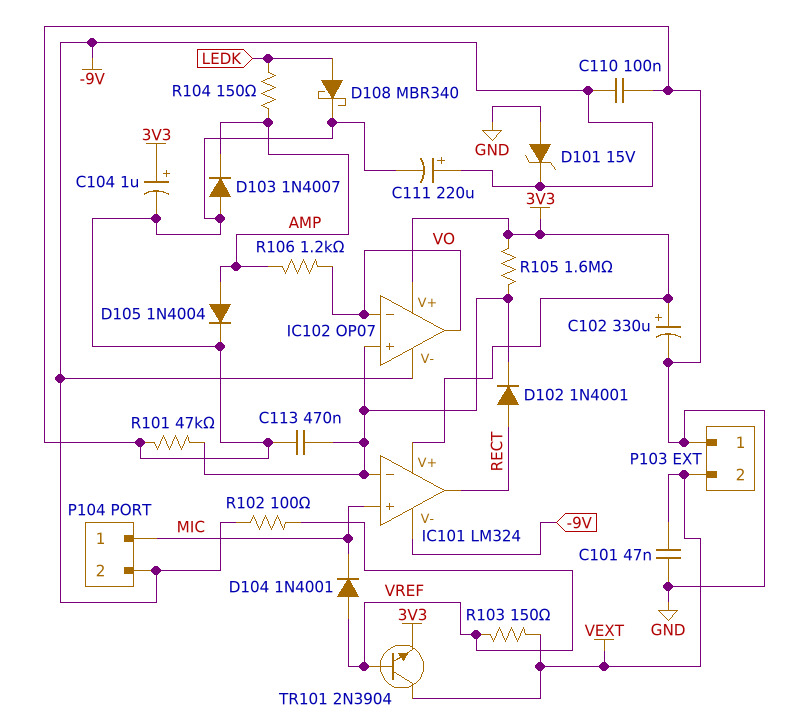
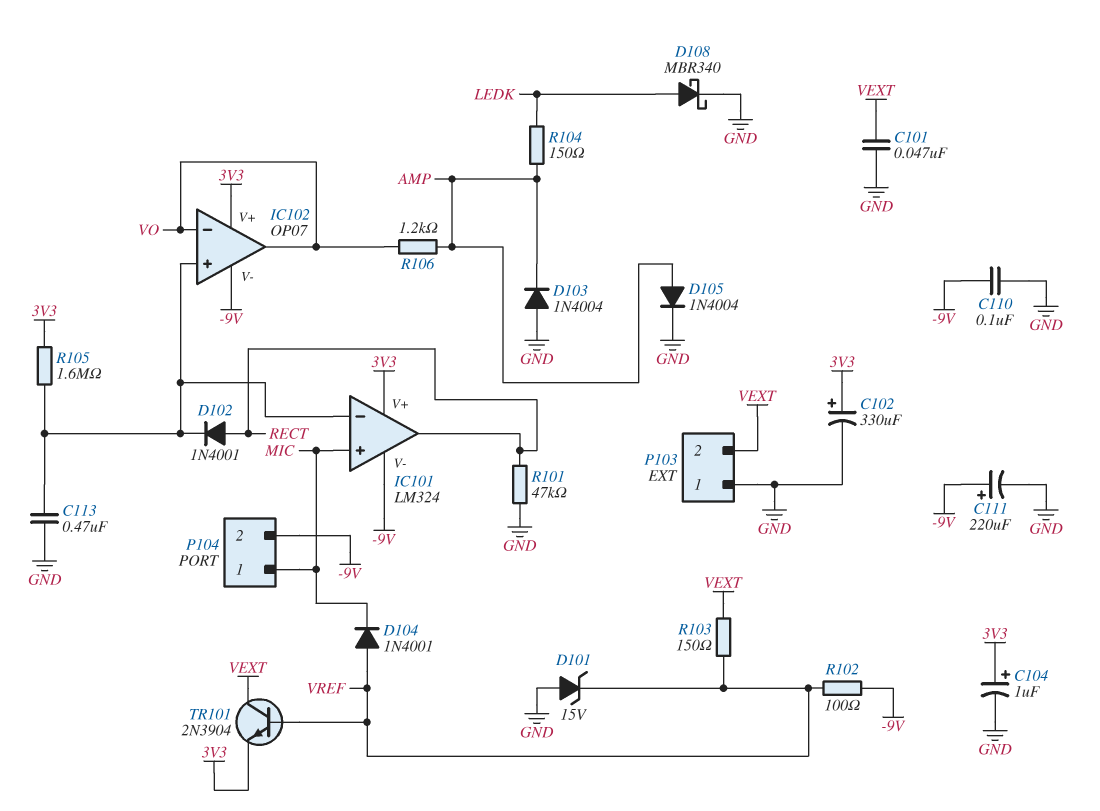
D101: zener 15V (A GND, K -9V) -> zener 15V (A GND, K VREF)
D103: diode 1N4007 (A GND, K AMP) -> diode 1N4004 (A GND, K AMP)
R101: 47k (GND, IC101/in-) -> 47k (GND, RECT)

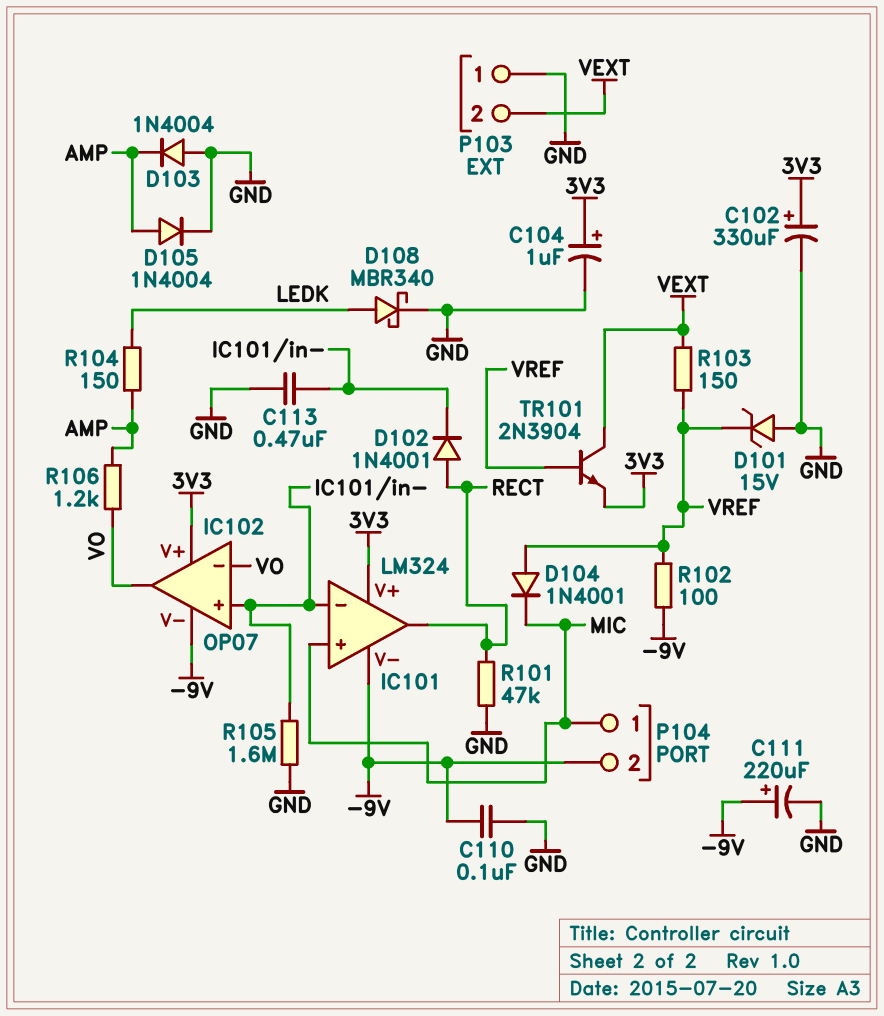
C101: 47nF (GND, VEXT) -> none
R105: 1.6M (3V3, IC101/in-) -> 1.6M (GND, IC101/in-)

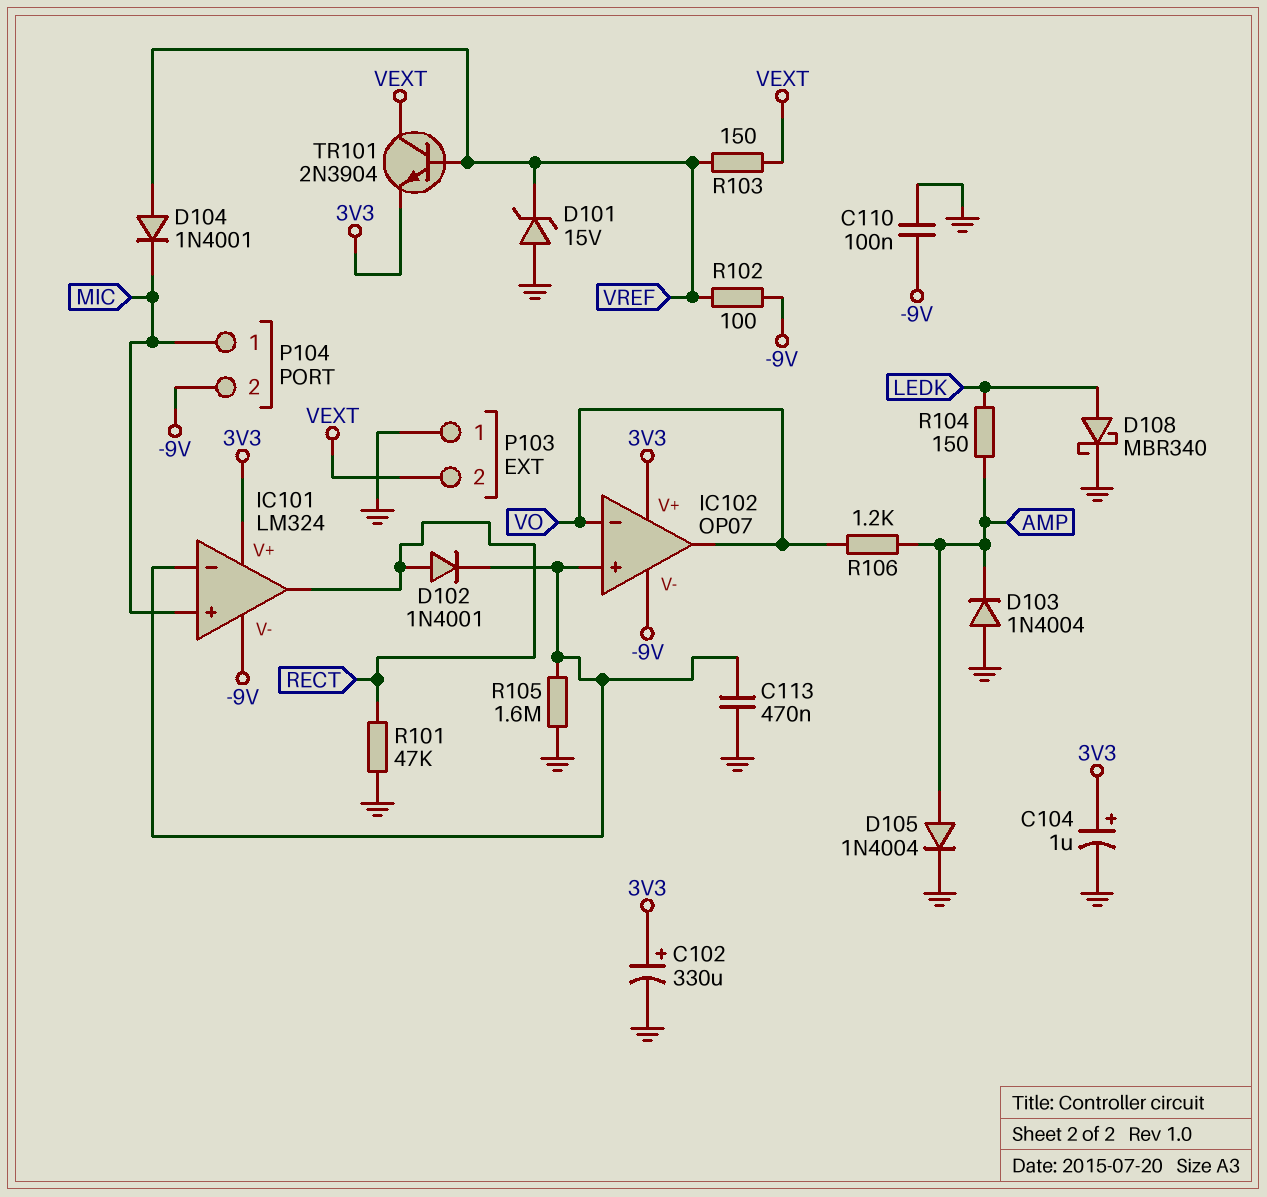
C111: 220uF (plus -9V, minus GND) -> none

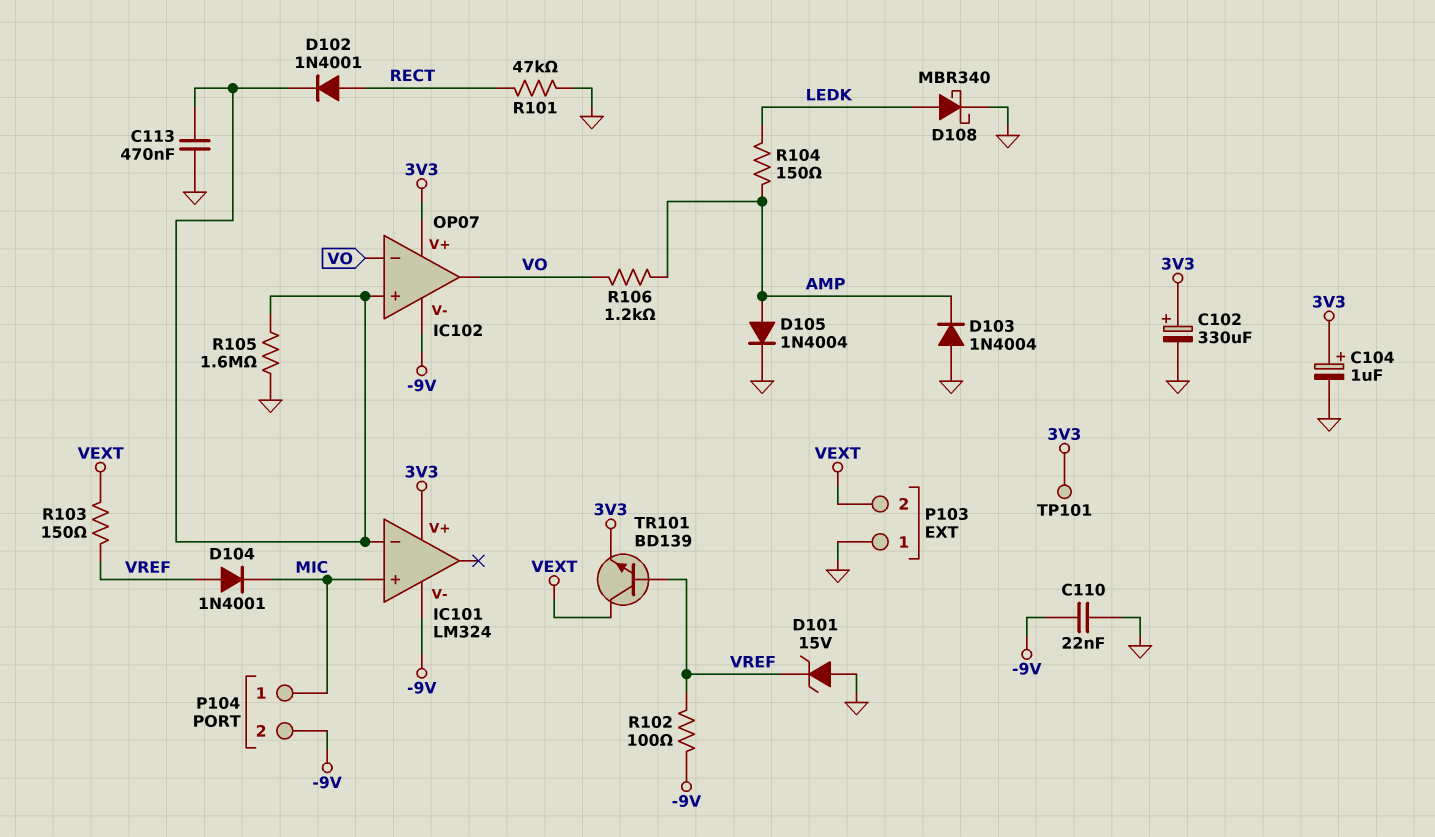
C110: 100nF (-9V, GND) -> 22nF (-9V, GND)
IC101 pin out: RECT -> none
TP101: none -> test point (3V3)
TR101: NPN 2N3904 (B VREF, C VEXT, E 3V3) -> NPN BD139 (B VREF, C VEXT, E 3V3)

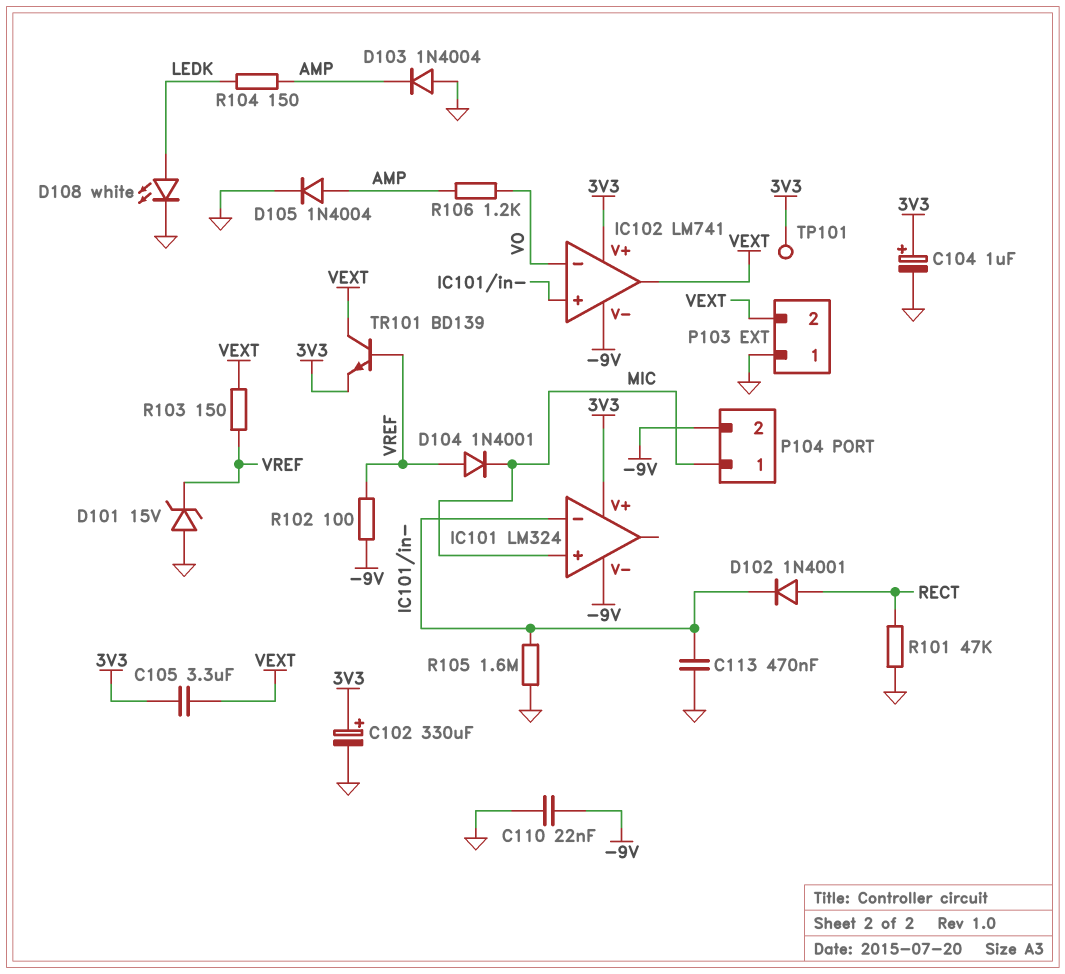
C105: none -> 3.3uF (3V3, VEXT)
D108: schottky MBR340 (A LEDK, K GND) -> LED white (A LEDK, K GND)
IC102: OP07 -> LM741
IC102 pin out: VO -> VEXT

